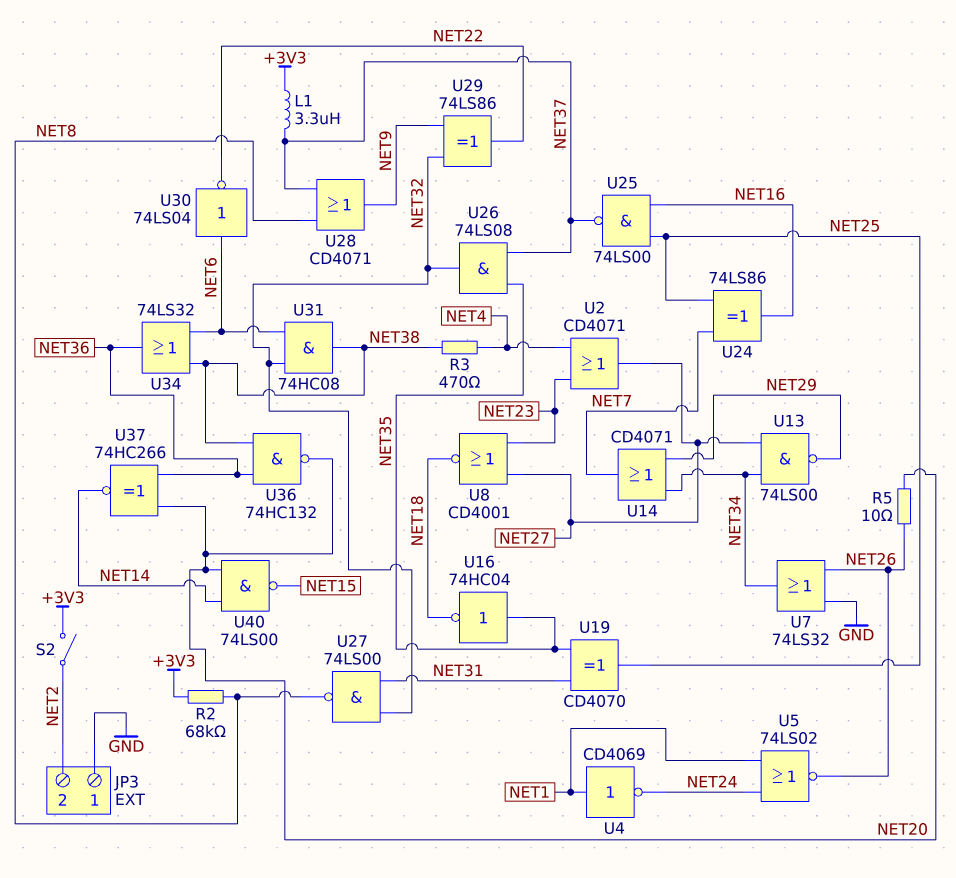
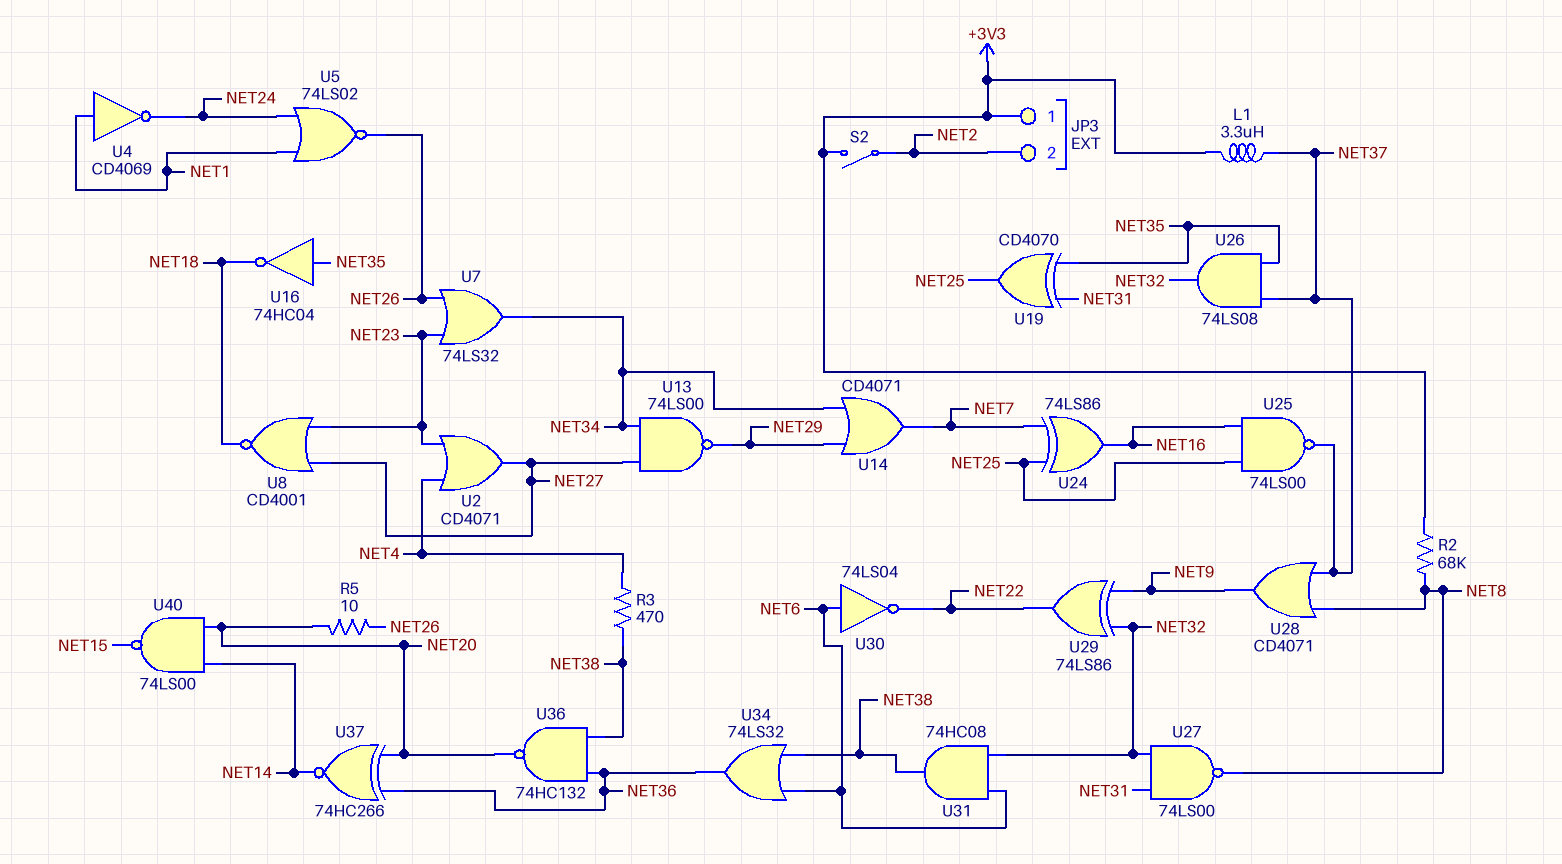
JP3 pin 1: GND -> +3V3
U7: OR 74LS32 (in GND, in NET26, out NET34) -> OR 74LS32 (in NET23, in NET26, out NET34)

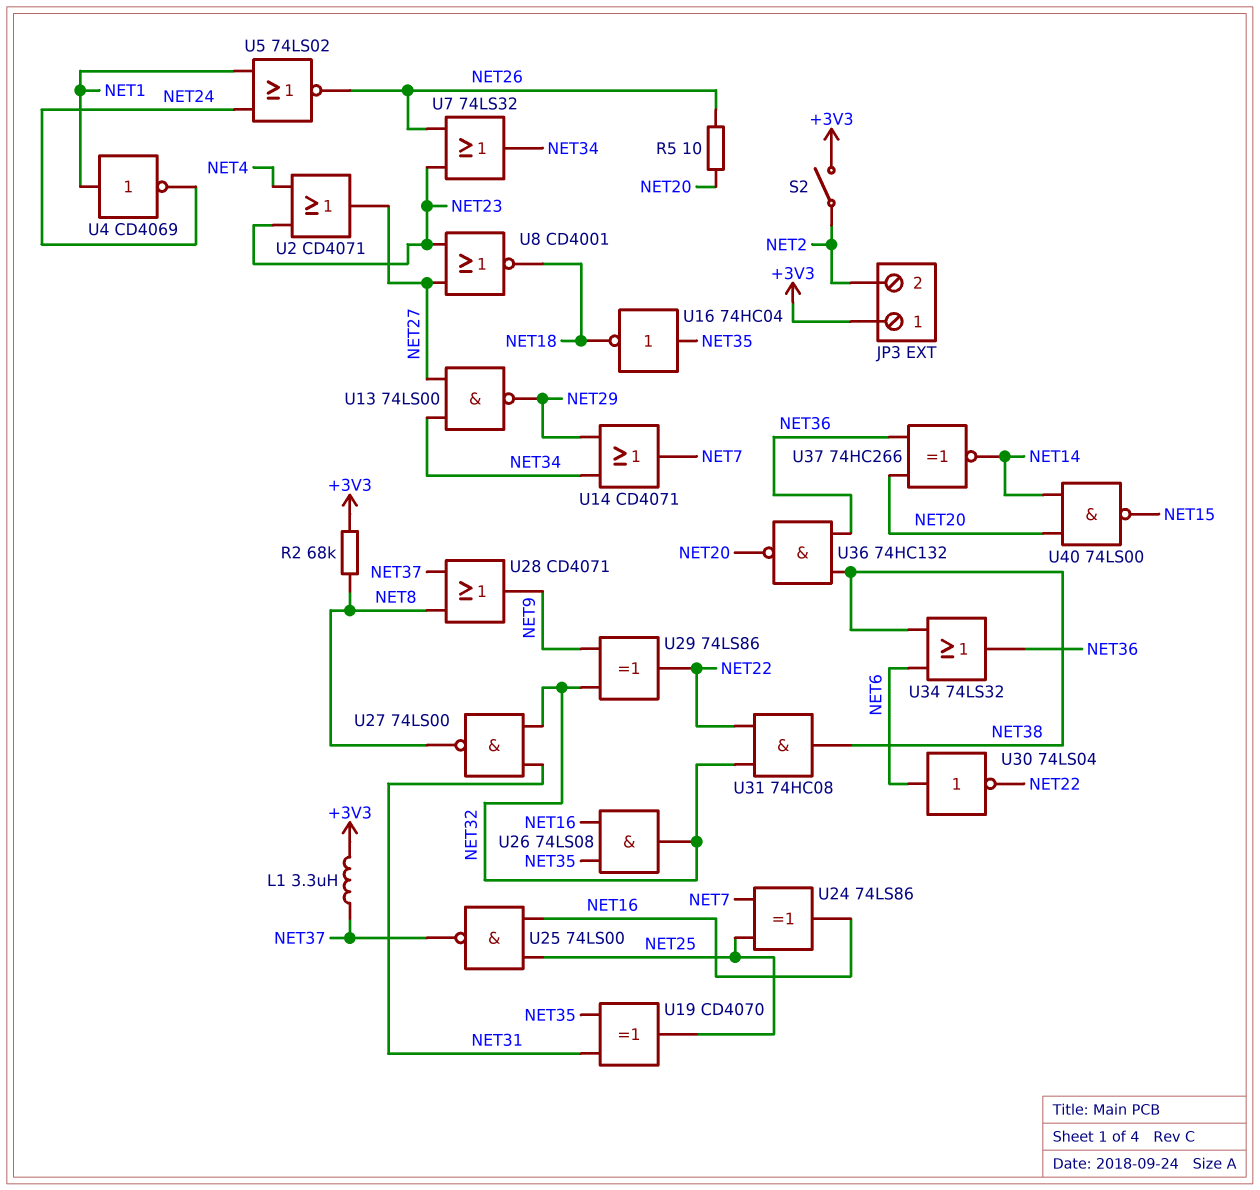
R3: 470 (NET4, NET38) -> none
U26: AND 74LS08 (in NET35, in NET37, out NET32) -> AND 74LS08 (in NET16, in NET35, out NET32)
U31: AND 74HC08 (in NET6, in NET32, out NET38) -> AND 74HC08 (in NET22, in NET32, out NET38)

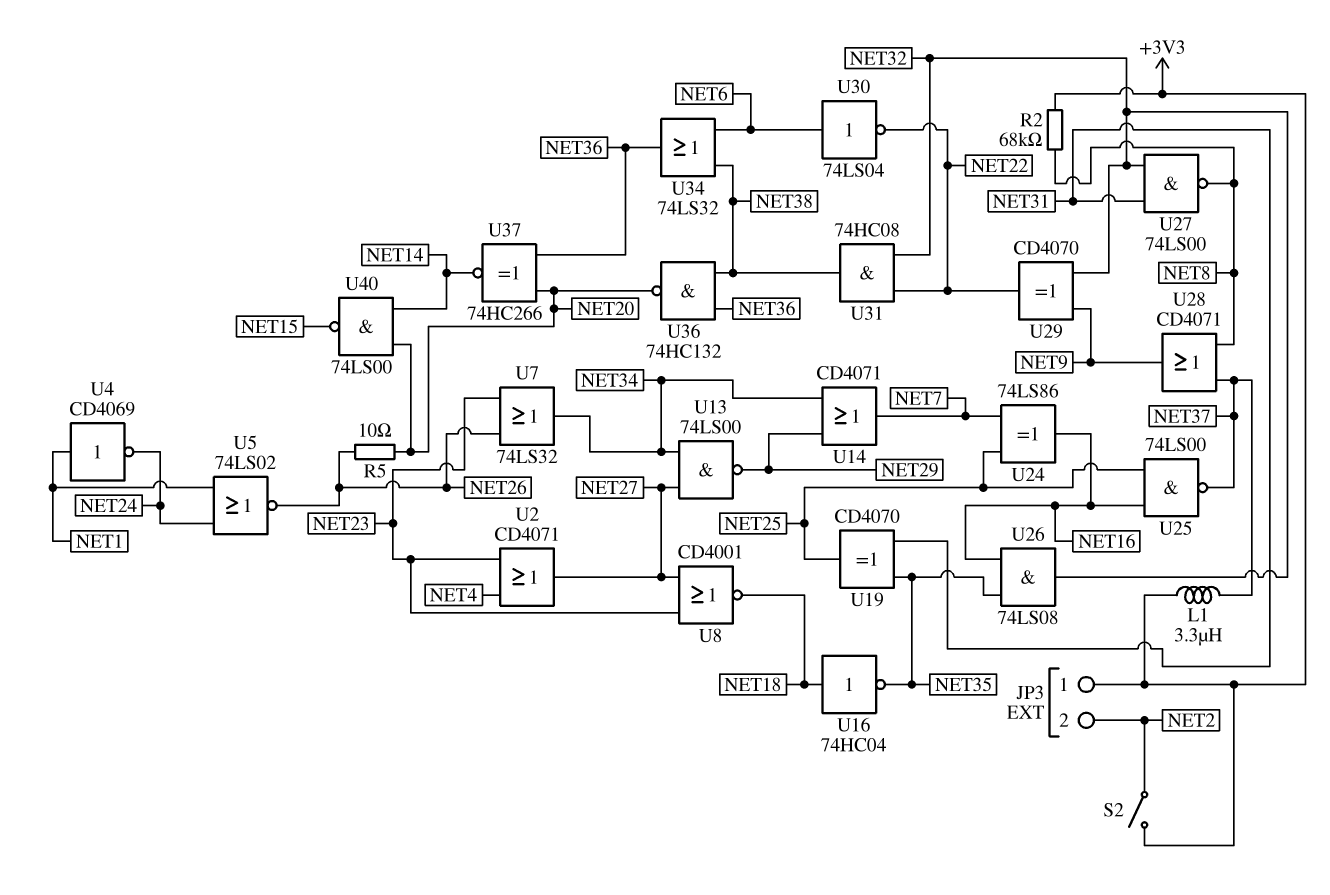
U16: NOT 74HC04 (in NET35, out NET18) -> NOT 74HC04 (in NET18, out NET35)
U29: XOR 74LS86 (in NET9, in NET32, out NET22) -> XOR CD4070 (in NET9, in NET32, out NET22)

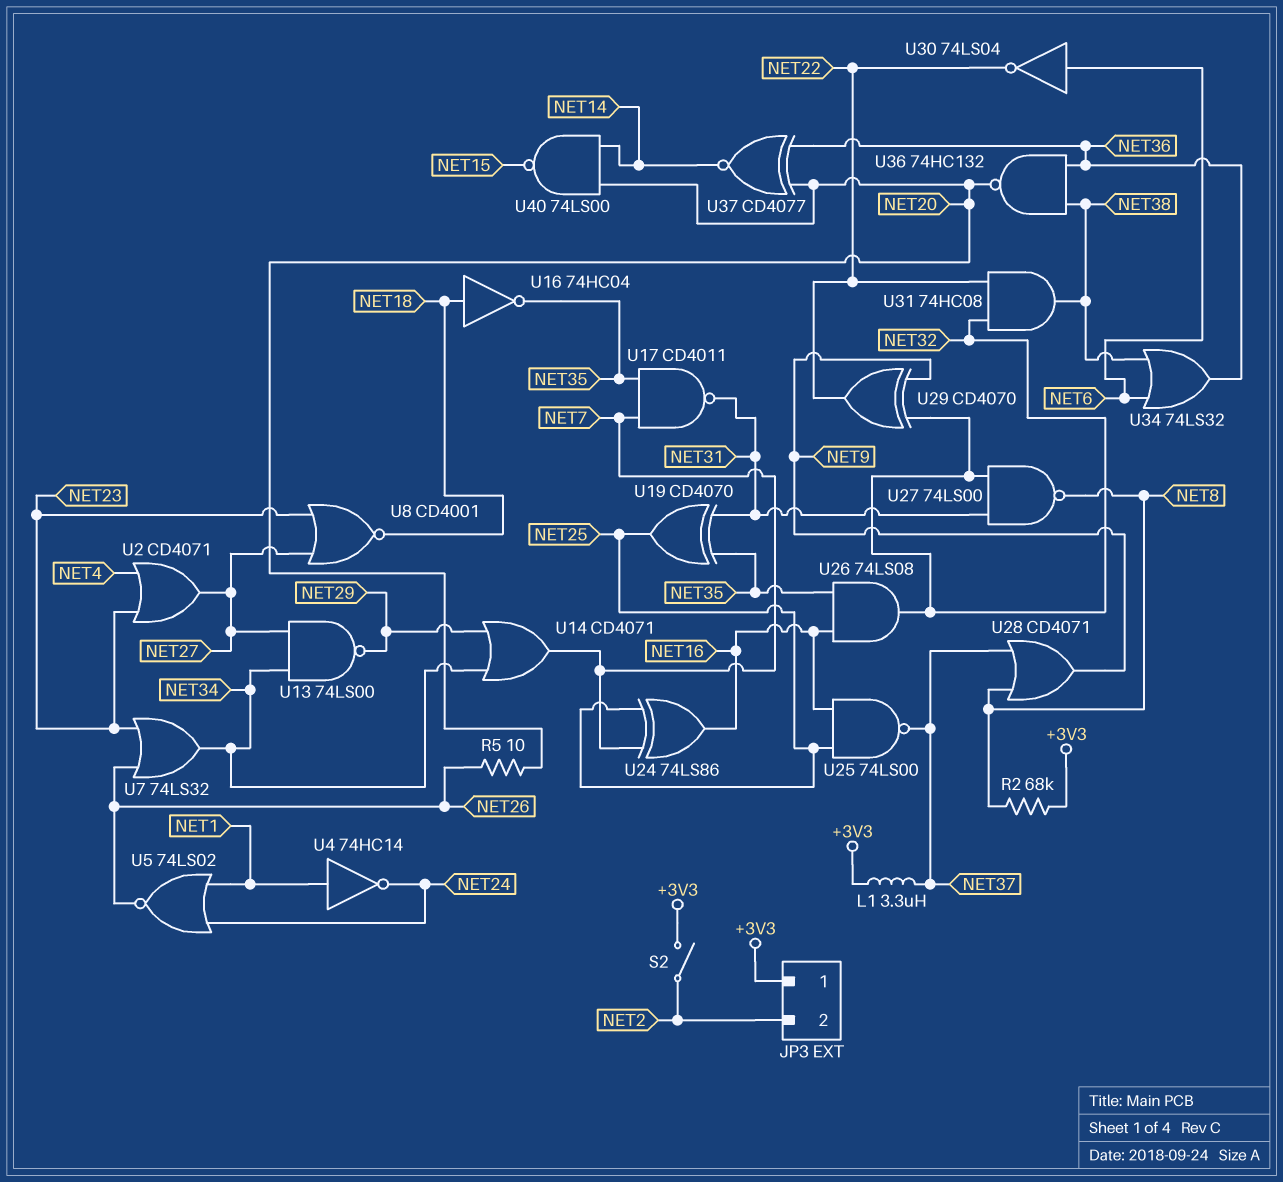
U4: NOT CD4069 (in NET1, out NET24) -> NOT 74HC14 (in NET1, out NET24)
U17: none -> NAND CD4011 (in NET7, in NET35, out NET31)
U37: XNOR 74HC266 (in NET20, in NET36, out NET14) -> XNOR CD4077 (in NET20, in NET36, out NET14)

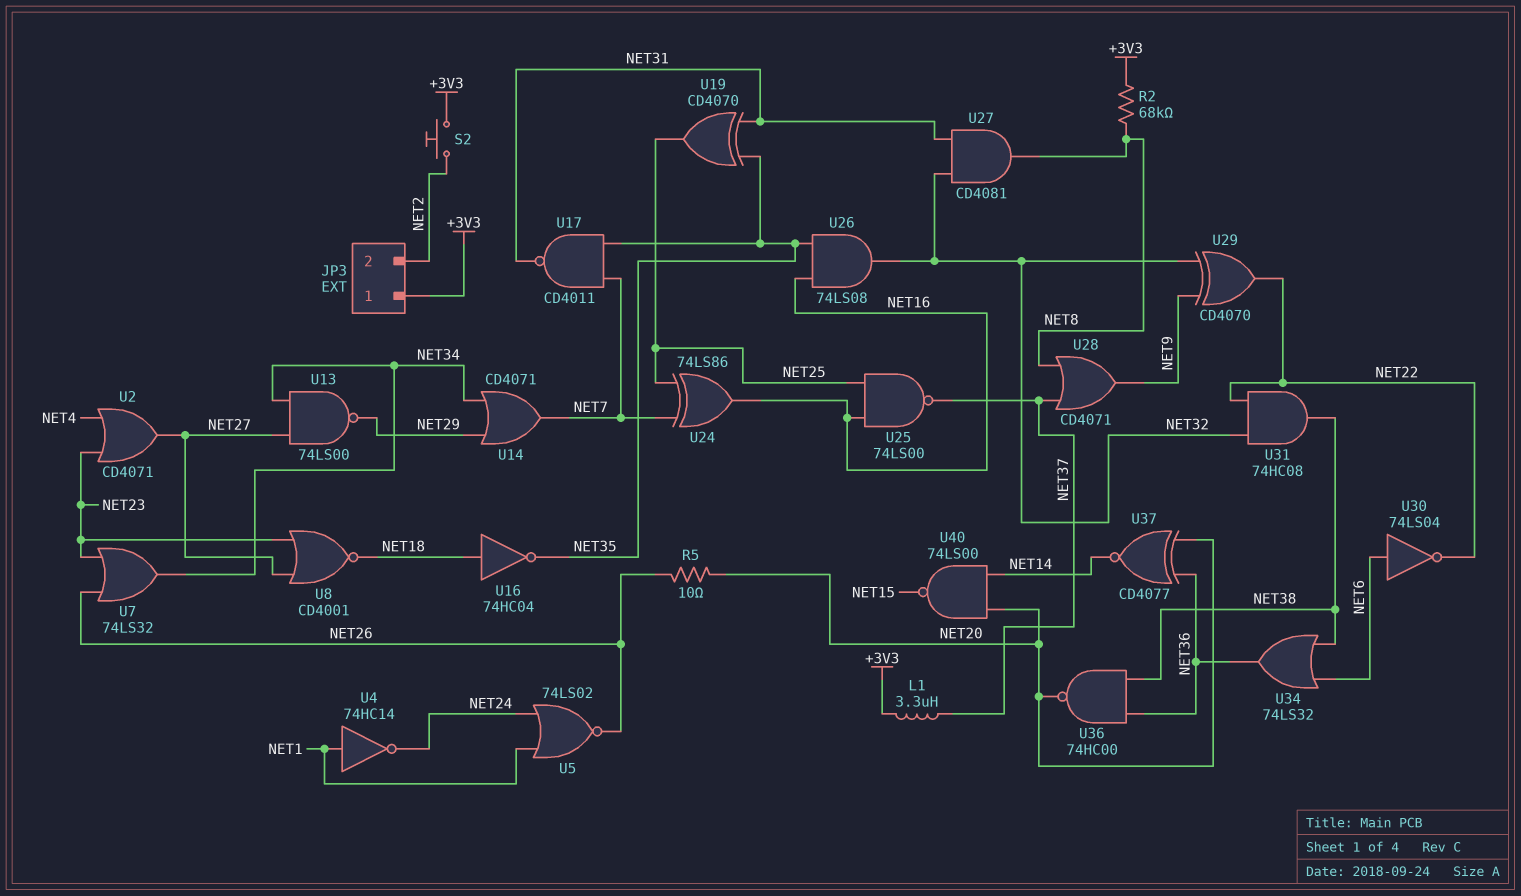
S2: switch (+3V3, NET2) -> button (+3V3, NET2)
U27: NAND 74LS00 (in NET31, in NET32, out NET8) -> AND CD4081 (in NET31, in NET32, out NET8)
U36: NAND 74HC132 (in NET36, in NET38, out NET20) -> NAND 74HC00 (in NET36, in NET38, out NET20)

